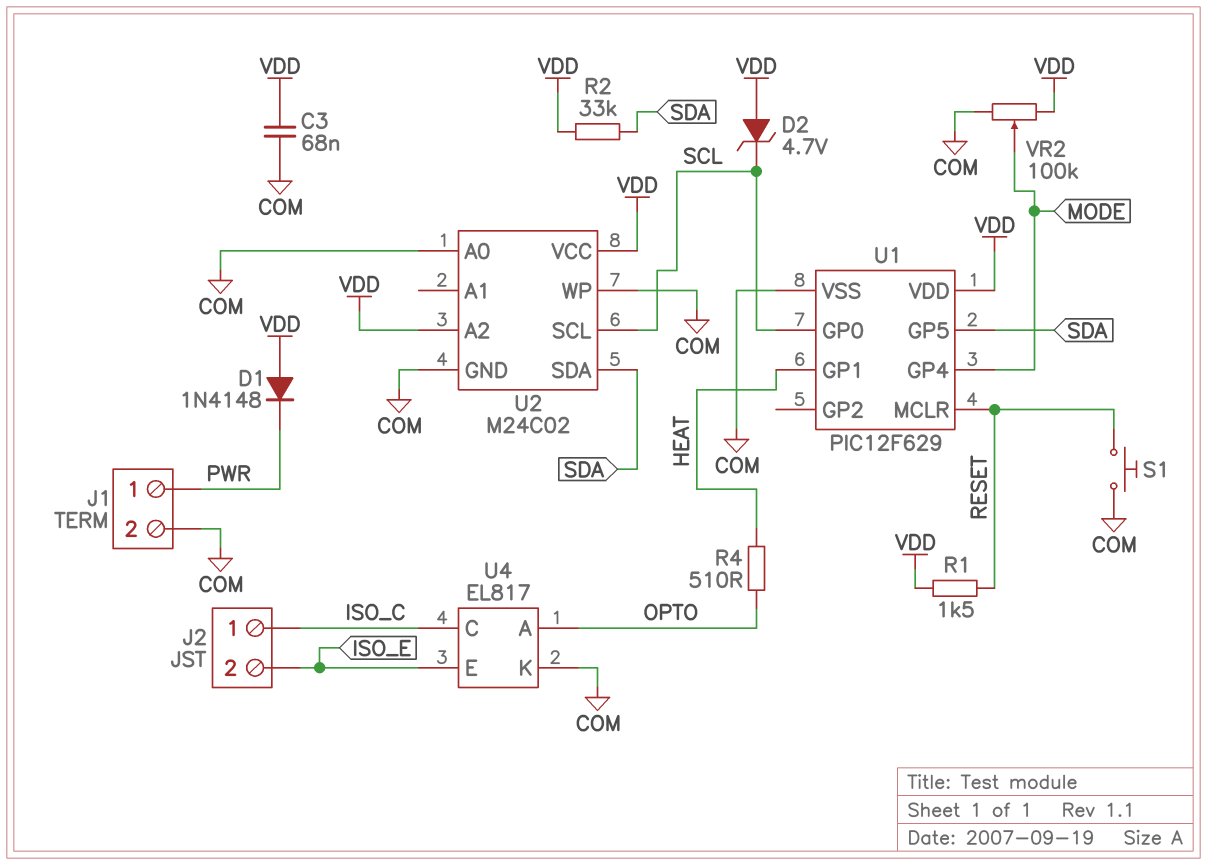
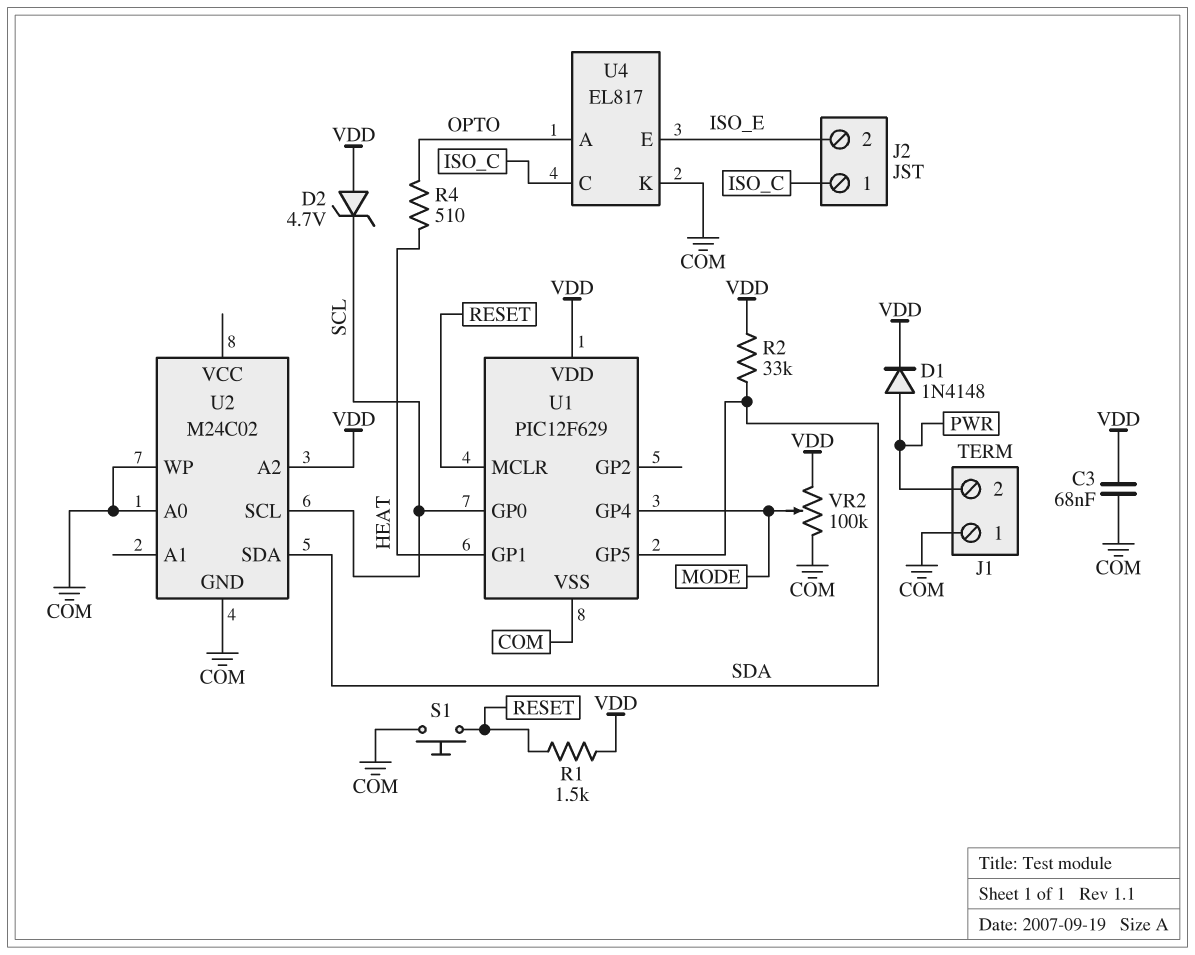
D1: diode 1N4148 (A VDD, K PWR) -> diode 1N4148 (A PWR, K VDD)
J1 pin 1: PWR -> COM
J1 pin 2: COM -> PWR
U2 pin VCC: VDD -> none

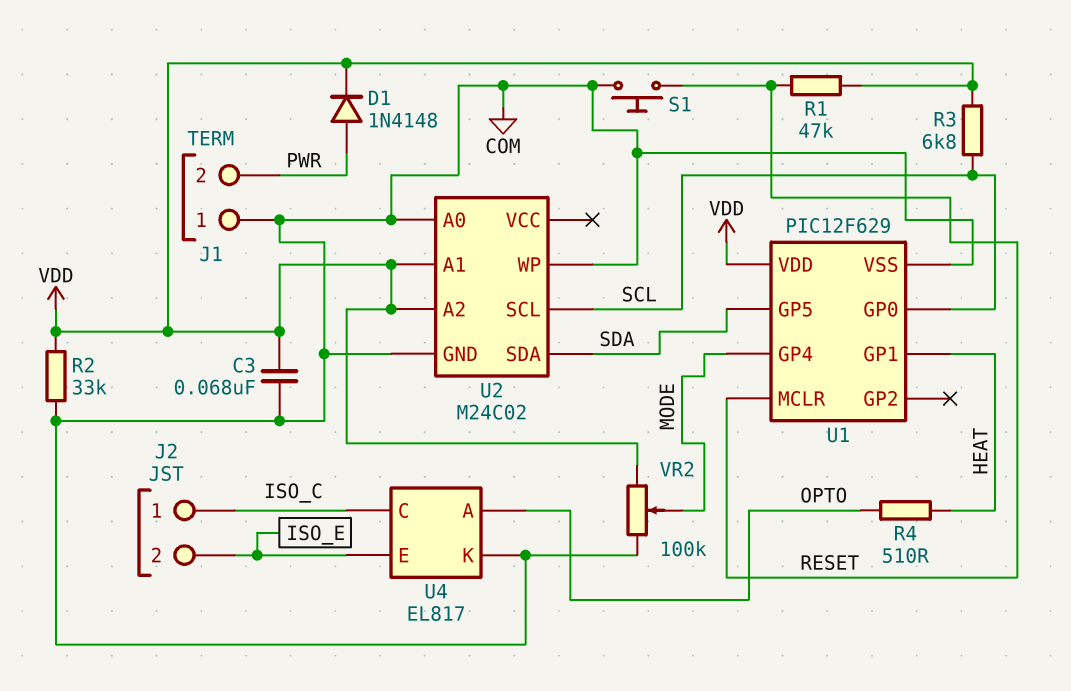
D2: zener 4.7V (A VDD, K SCL) -> none
R1: 1.5k (RESET, VDD) -> 47k (RESET, VDD)
R2: 33k (SDA, VDD) -> 33k (COM, VDD)
R3: none -> 6.8k (SCL, VDD)
U2 pin A1: none -> VDD

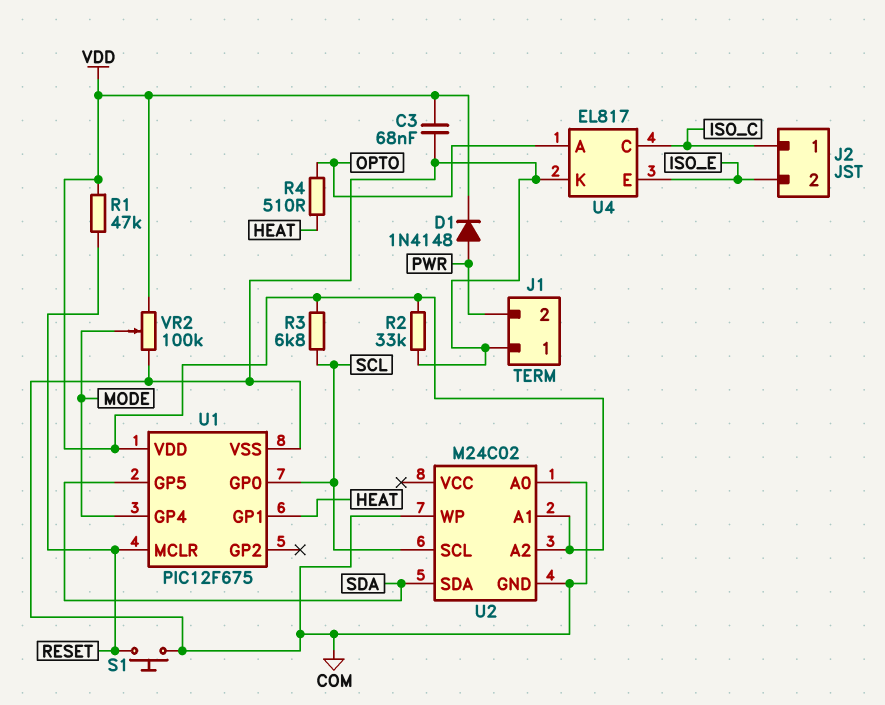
U1: PIC12F629 -> PIC12F675

